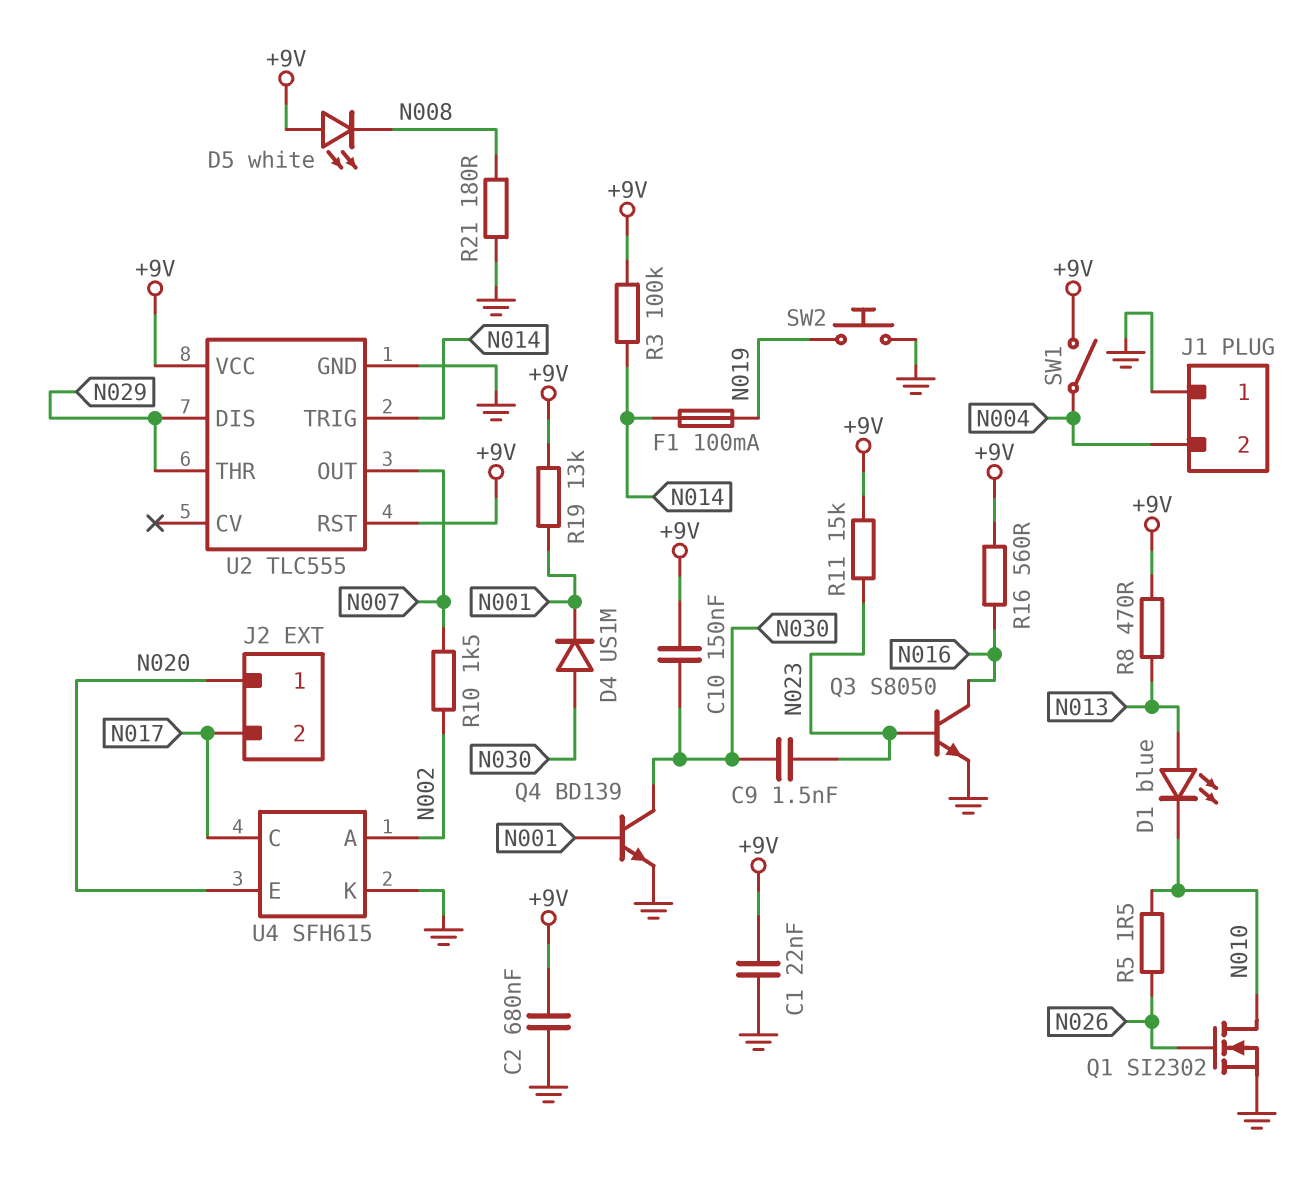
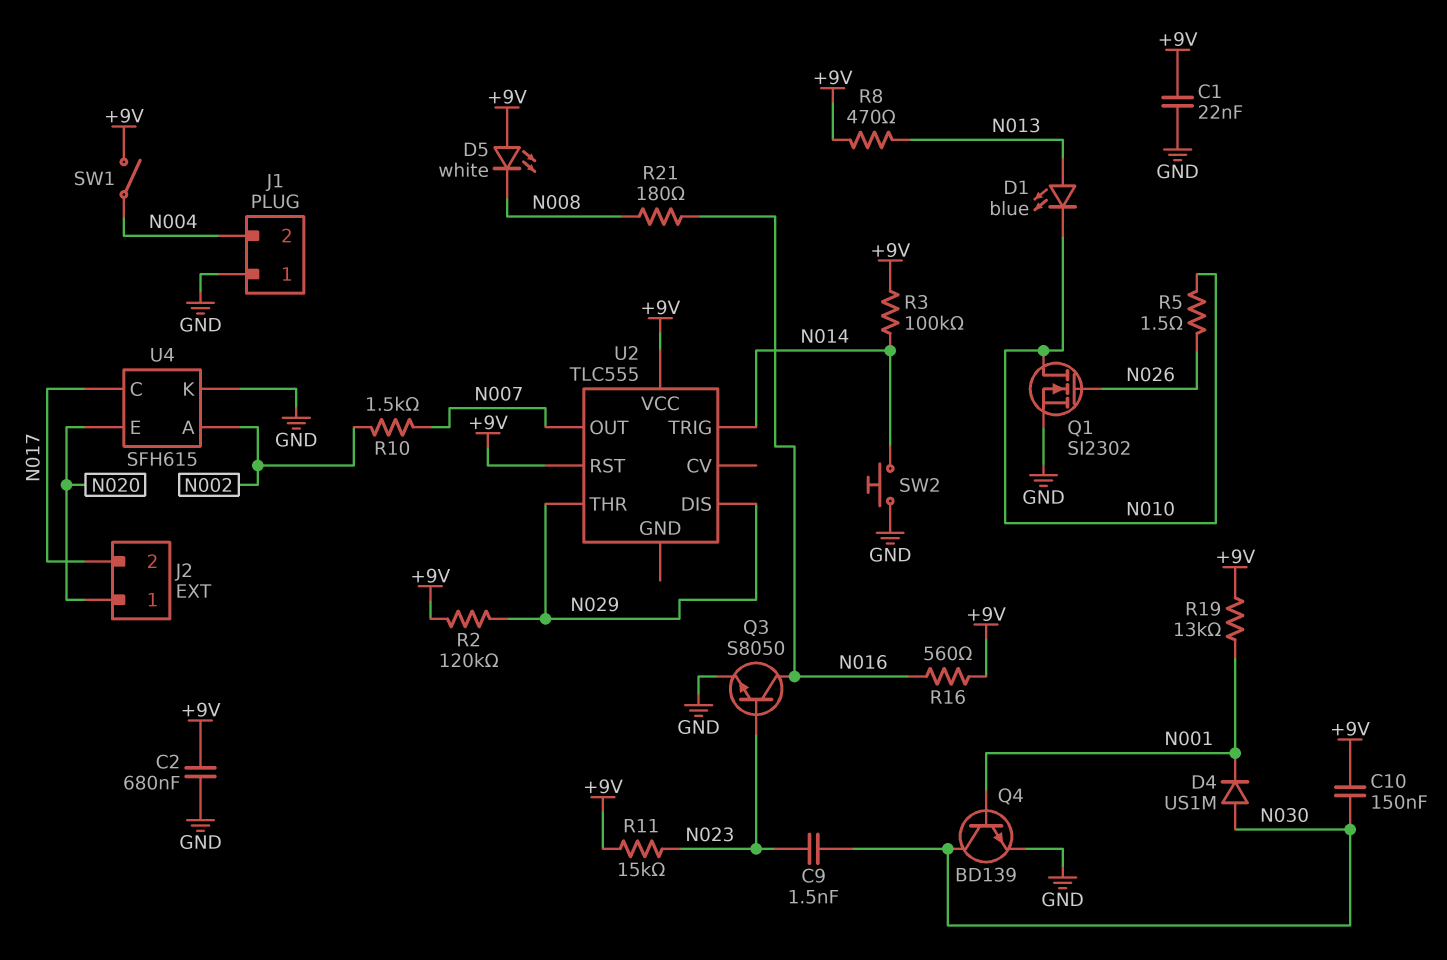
F1: 100mA (N014, N019) -> none
R2: none -> 120k (+9V, N029)
R21: 180 (GND, N008) -> 180 (N008, N016)
SW2: button (GND, N019) -> button (GND, N014)
U2 pin GND: GND -> none

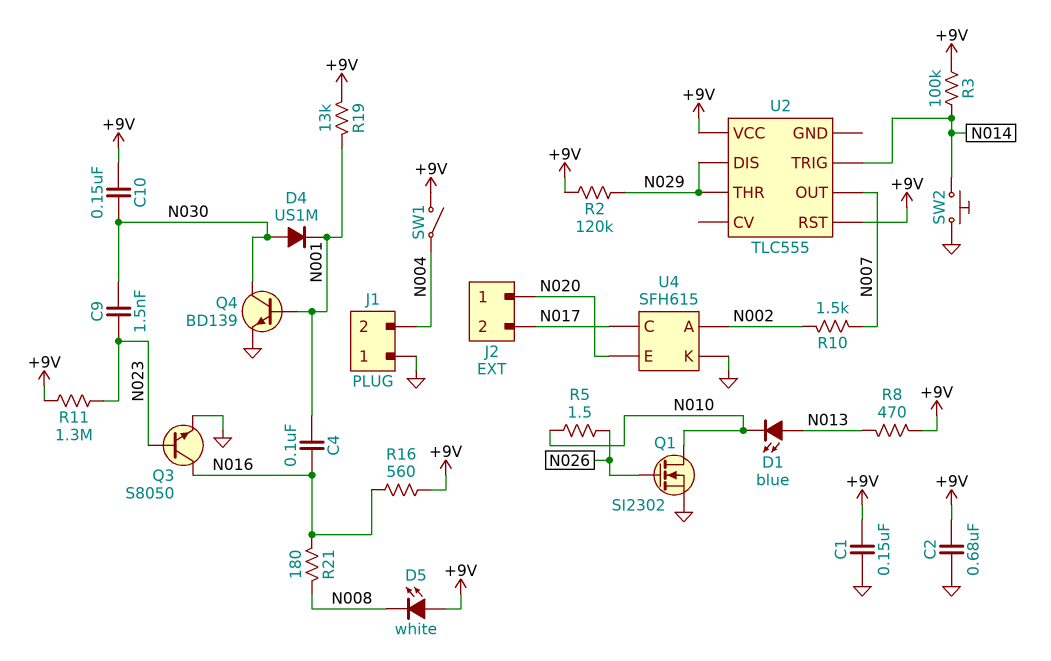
C1: 22nF (+9V, GND) -> 150nF (+9V, GND)
C4: none -> 100nF (N001, N016)
R11: 15k (+9V, N023) -> 1.3M (+9V, N023)

